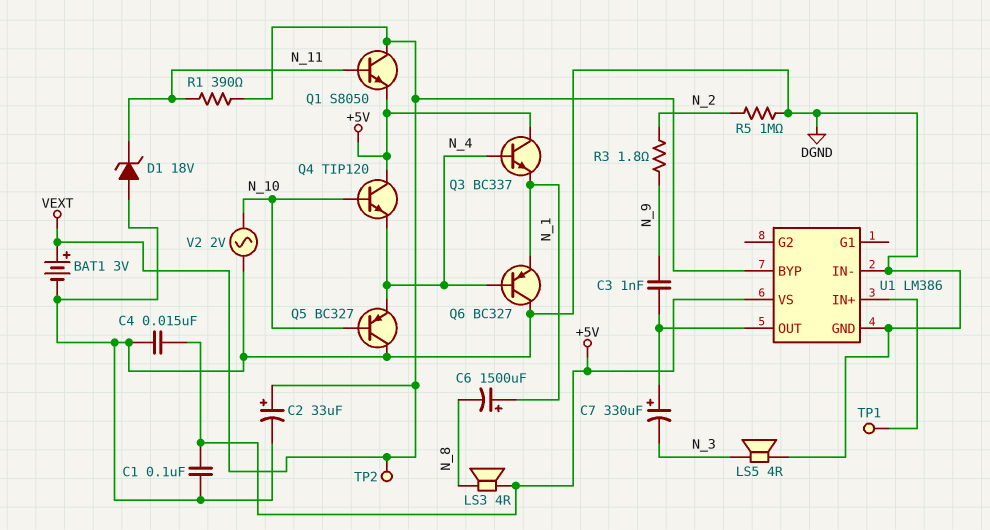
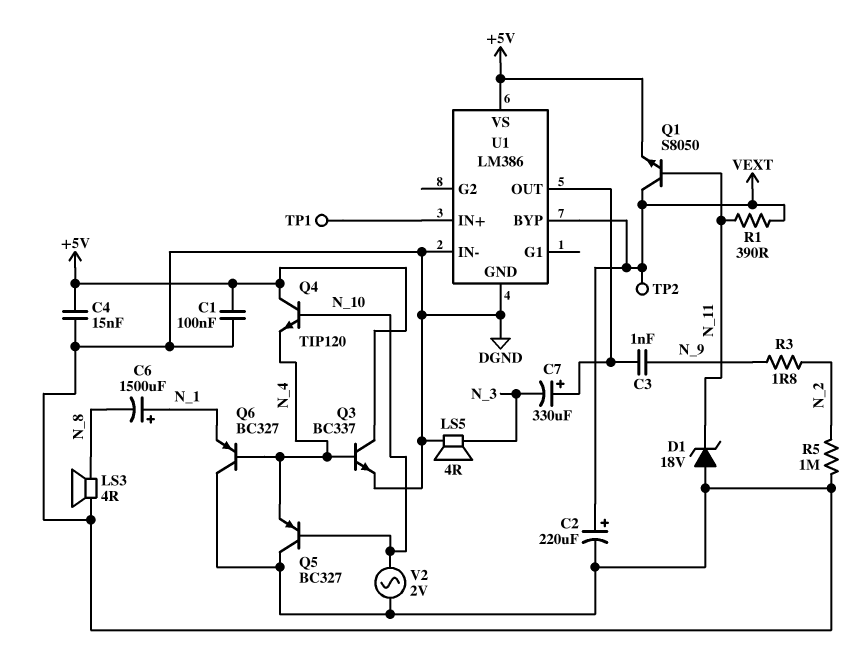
BAT1: 3V (plus VEXT, minus DGND) -> none
C2: 33uF (plus VEXT, minus DGND) -> 220uF (plus VEXT, minus DGND)
LS3: speaker 4R (+5V, N_8) -> speaker 4R (DGND, N_8)
Q3: NPN BC337 (B N_4, C +5V, E N_1) -> NPN BC337 (B N_4, C +5V, E DGND)

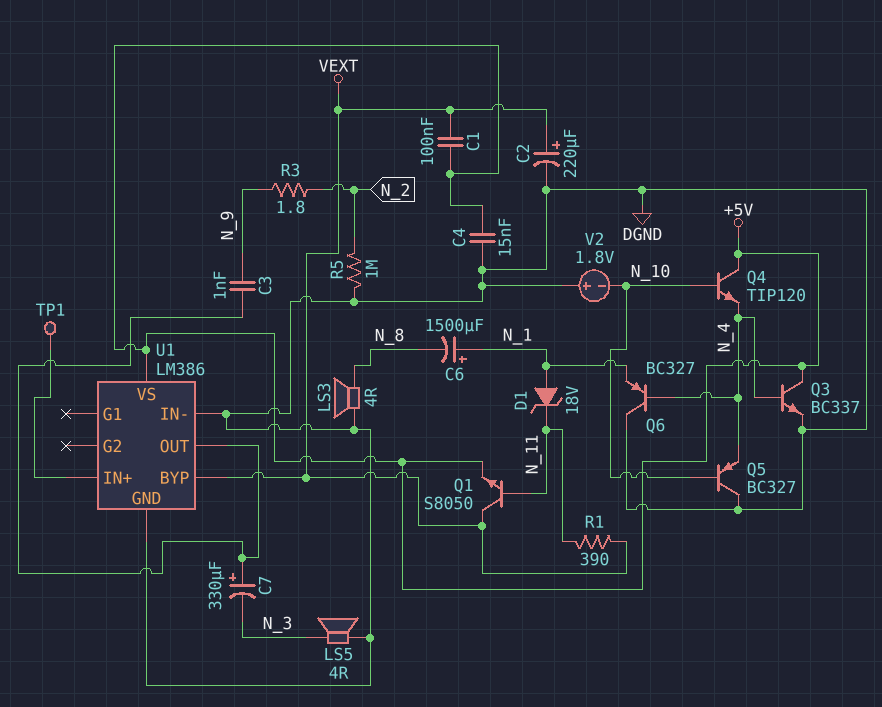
C1: 100nF (+5V, DGND) -> 100nF (+5V, VEXT)
D1: zener 18V (A DGND, K N_11) -> zener 18V (A N_1, K N_11)
TP2: test point (VEXT) -> none
V2: AC 2V (DGND, N_10) -> 1.8V (plus DGND, minus N_10)

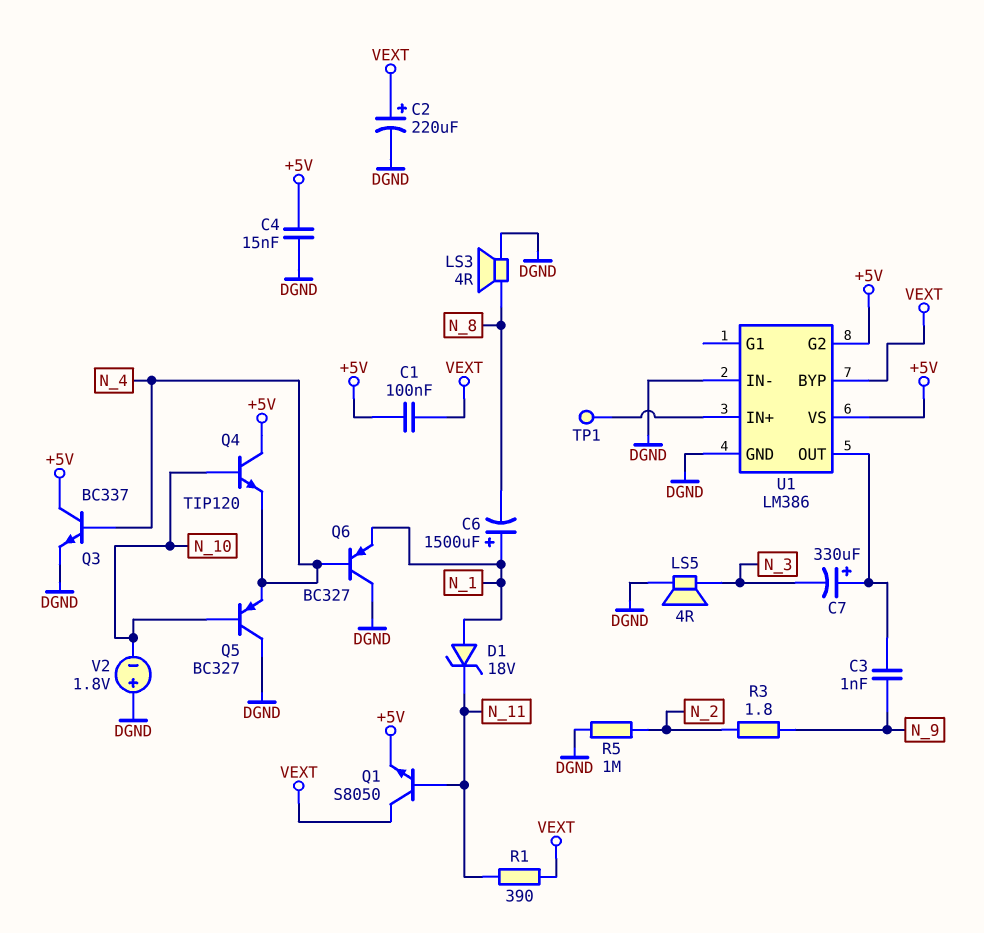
U1 pin G2: none -> +5V

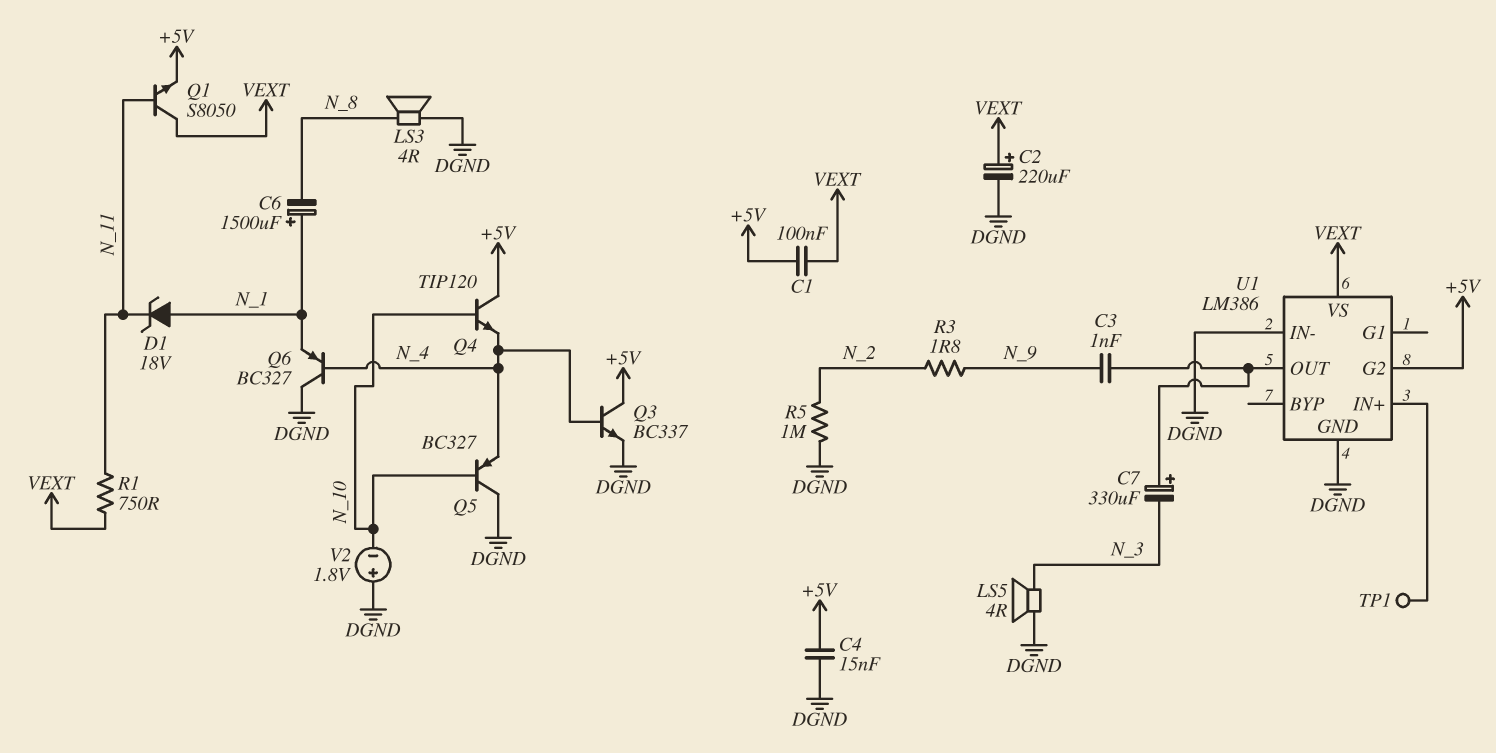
R1: 390 (N_11, VEXT) -> 750 (N_11, VEXT)
U1 pin BYP: VEXT -> none
U1 pin VS: +5V -> VEXT

